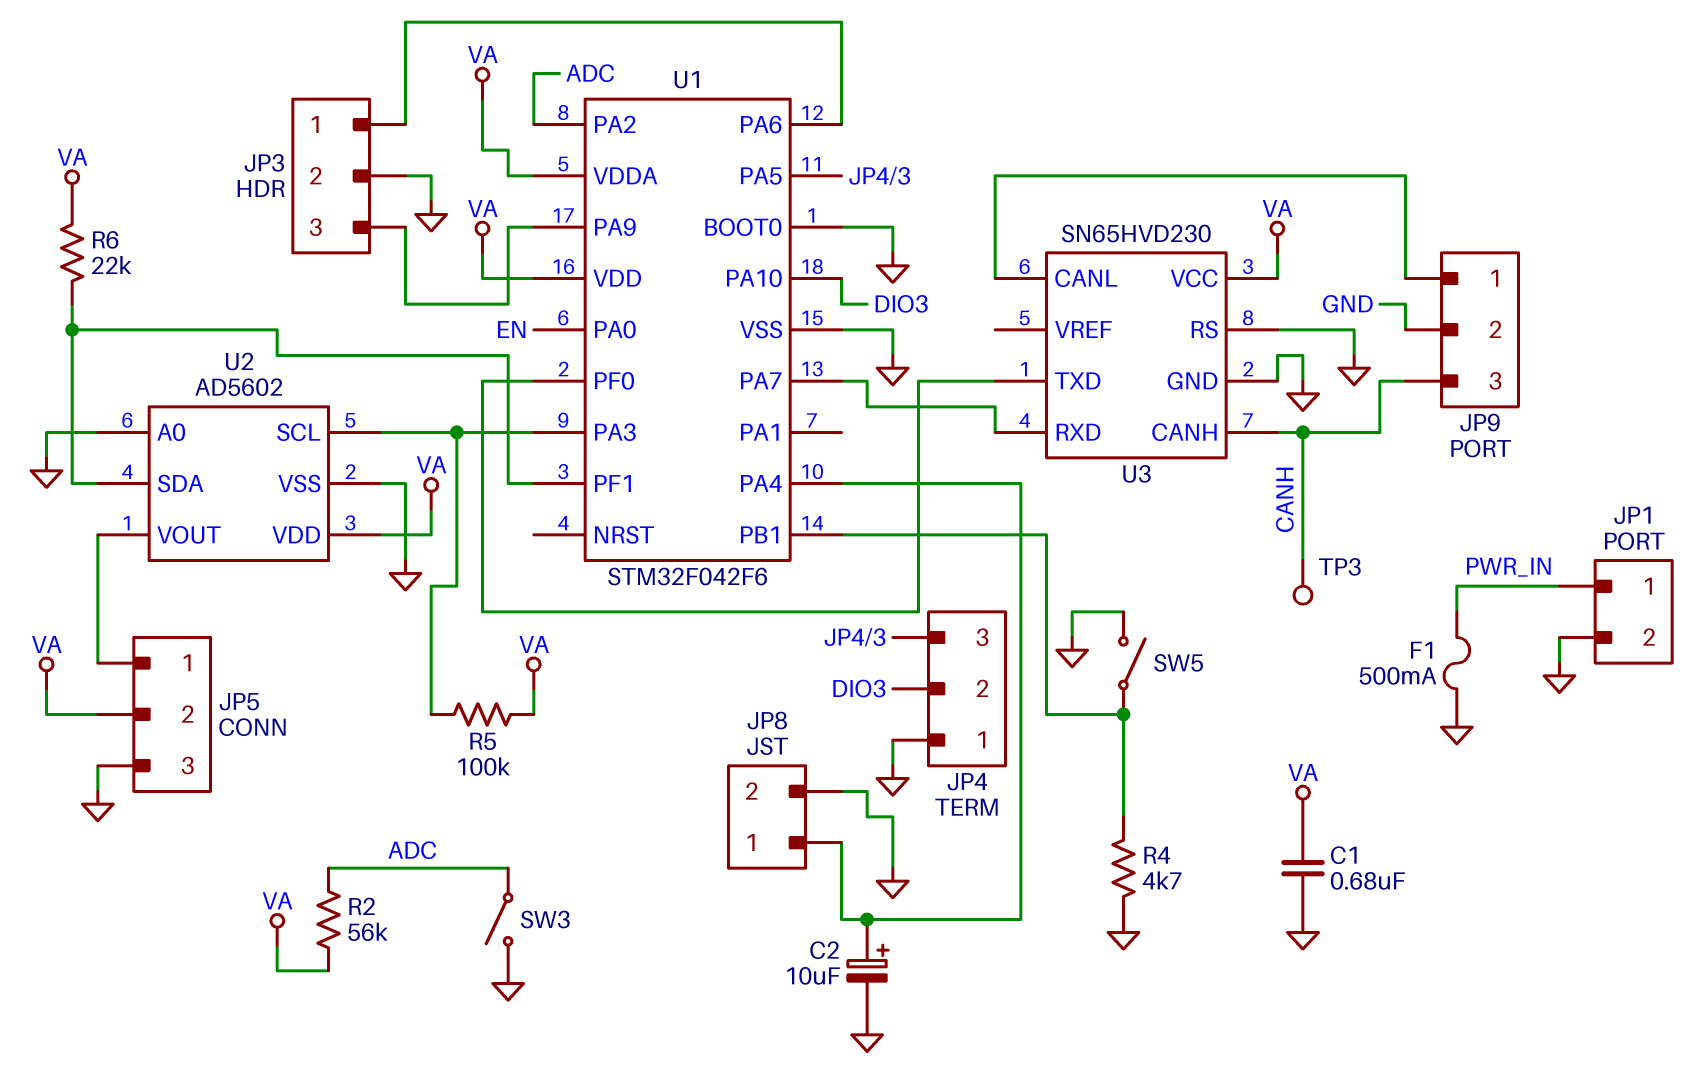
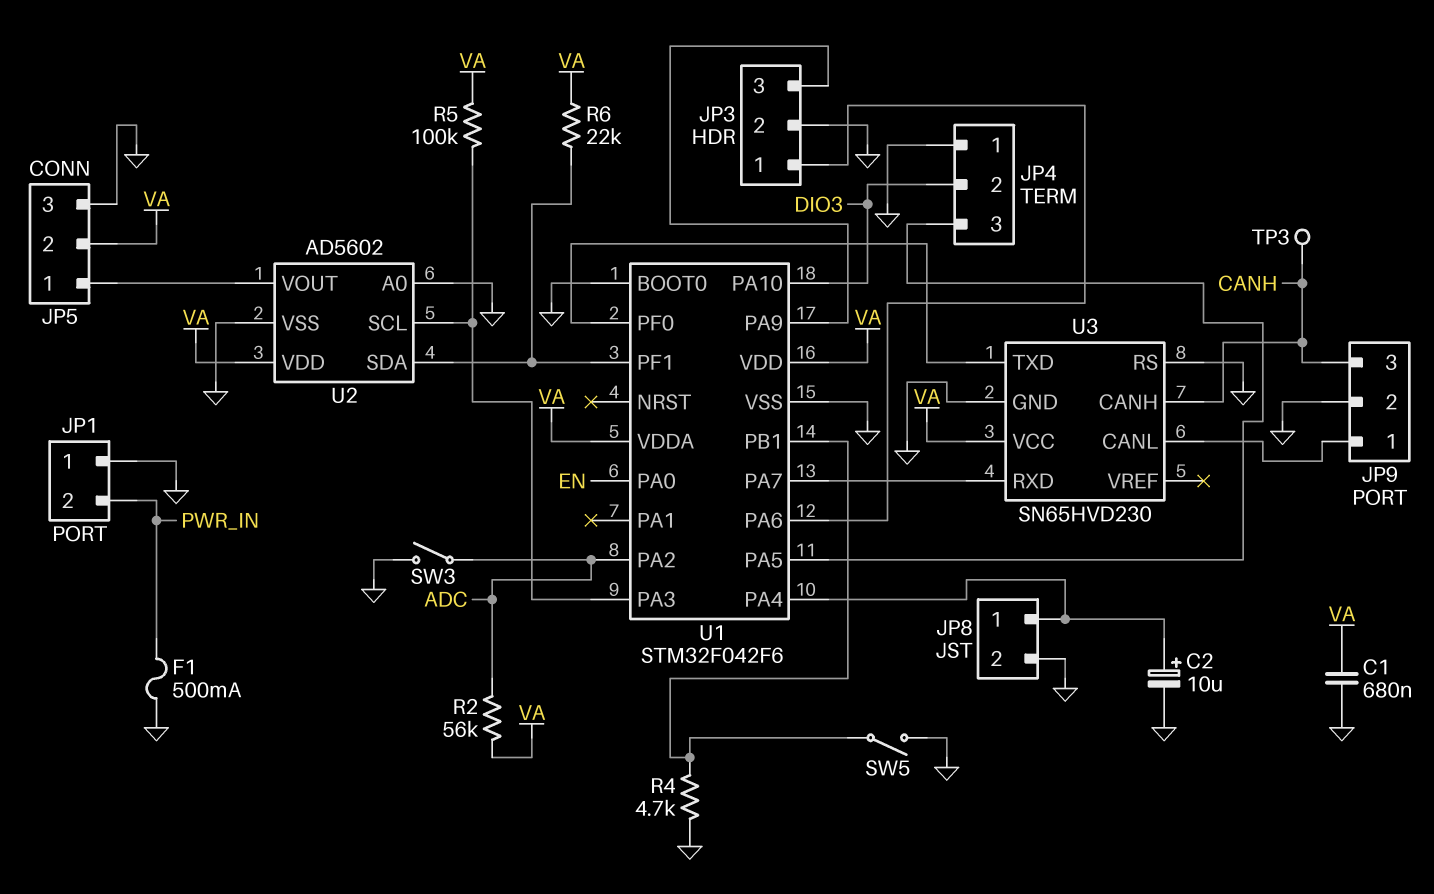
JP1 pin 1: PWR_IN -> GND
JP1 pin 2: GND -> PWR_IN

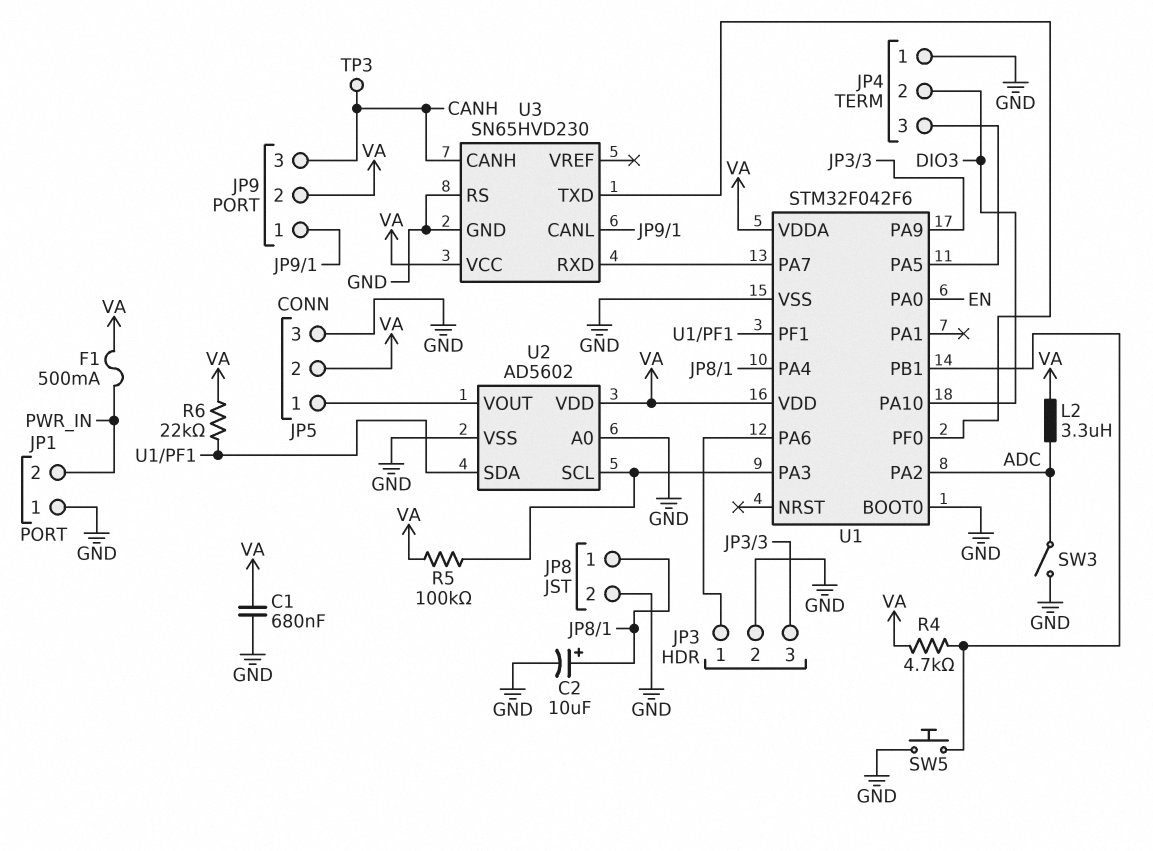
F1: 500mA (GND, PWR_IN) -> 500mA (PWR_IN, VA)
JP9 pin 2: GND -> VA
L2: none -> 3.3uH (ADC, VA)
R2: 56k (ADC, VA) -> none
R4: 4.7k (GND, U1/PB1) -> 4.7k (U1/PB1, VA)
SW5: switch (GND, U1/PB1) -> button (GND, U1/PB1)

